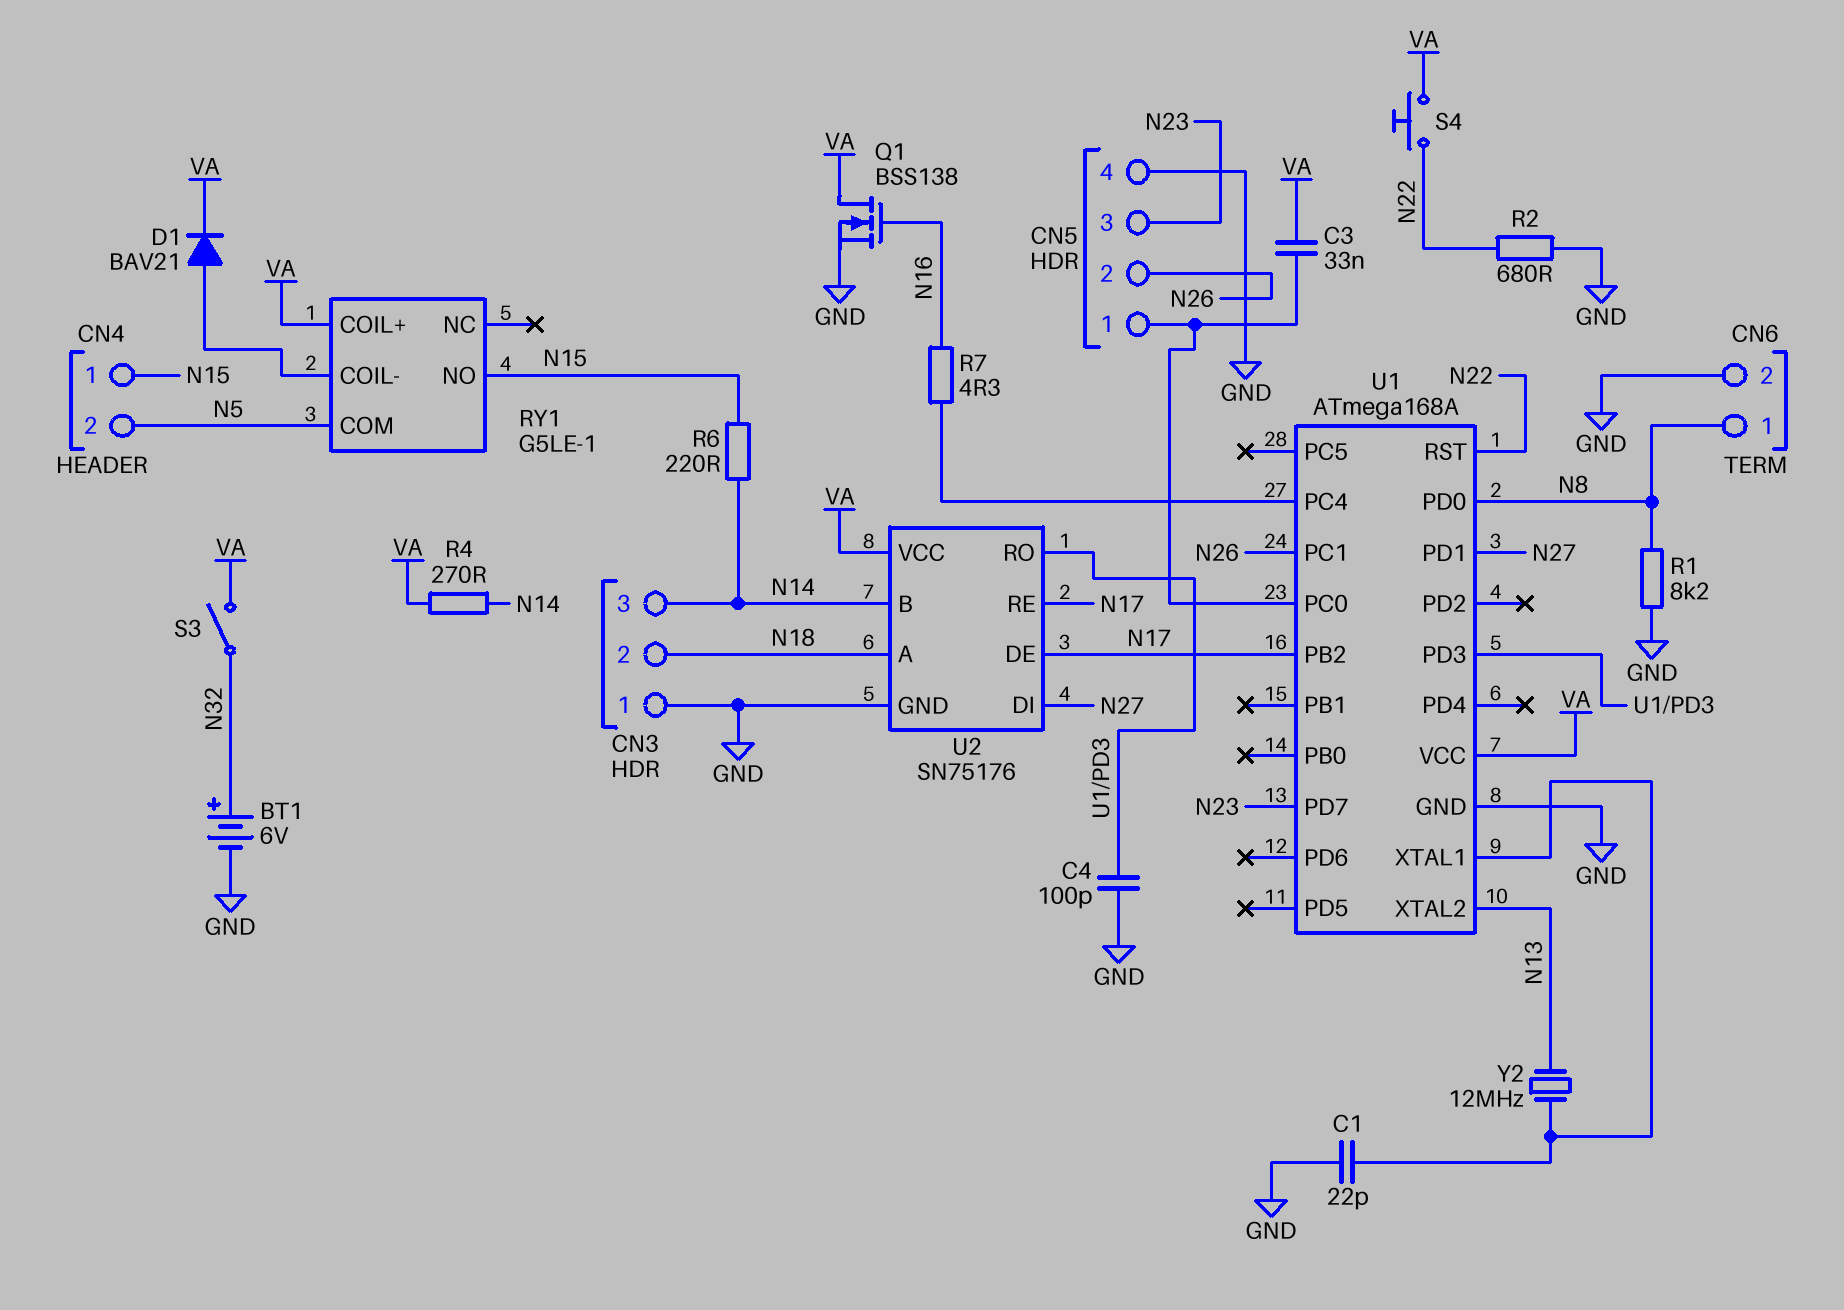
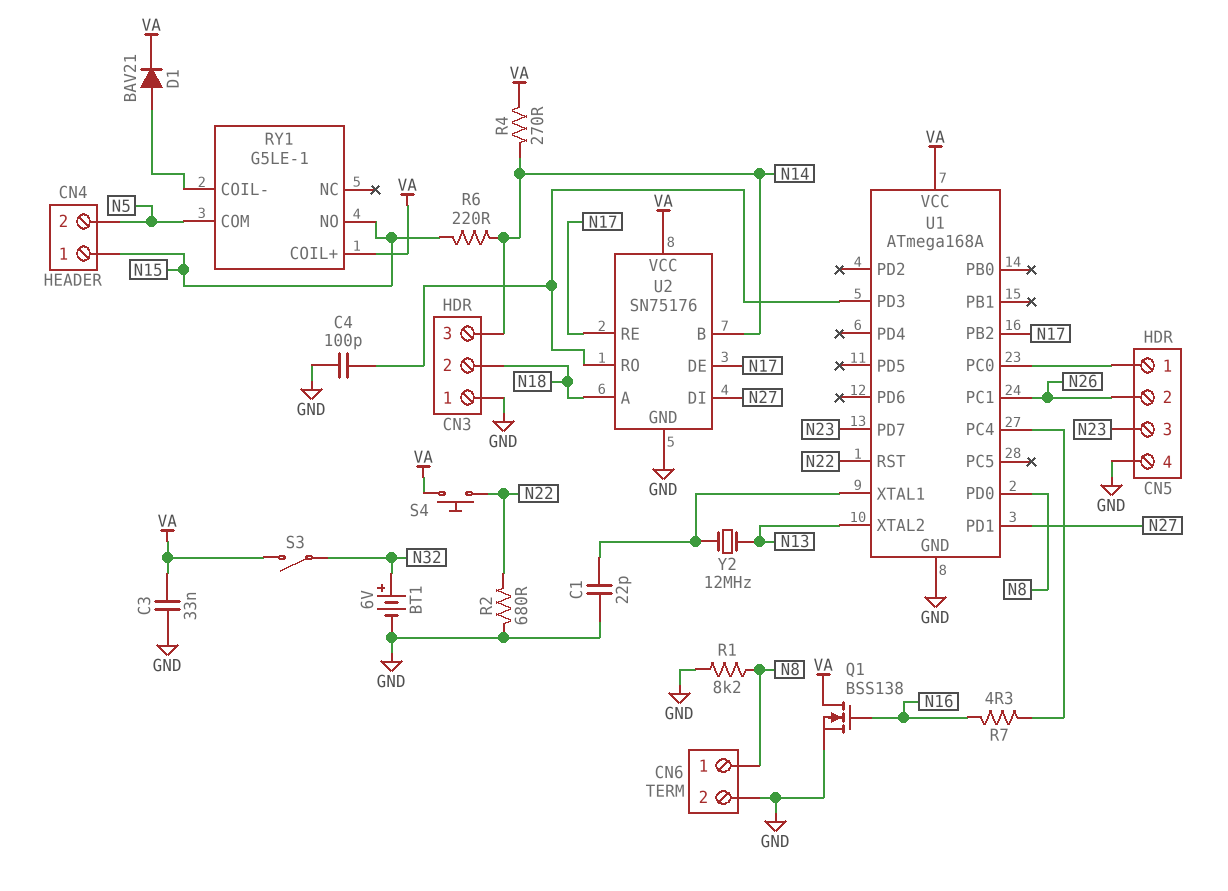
C3: 33nF (CN5/1, VA) -> 33nF (GND, VA)

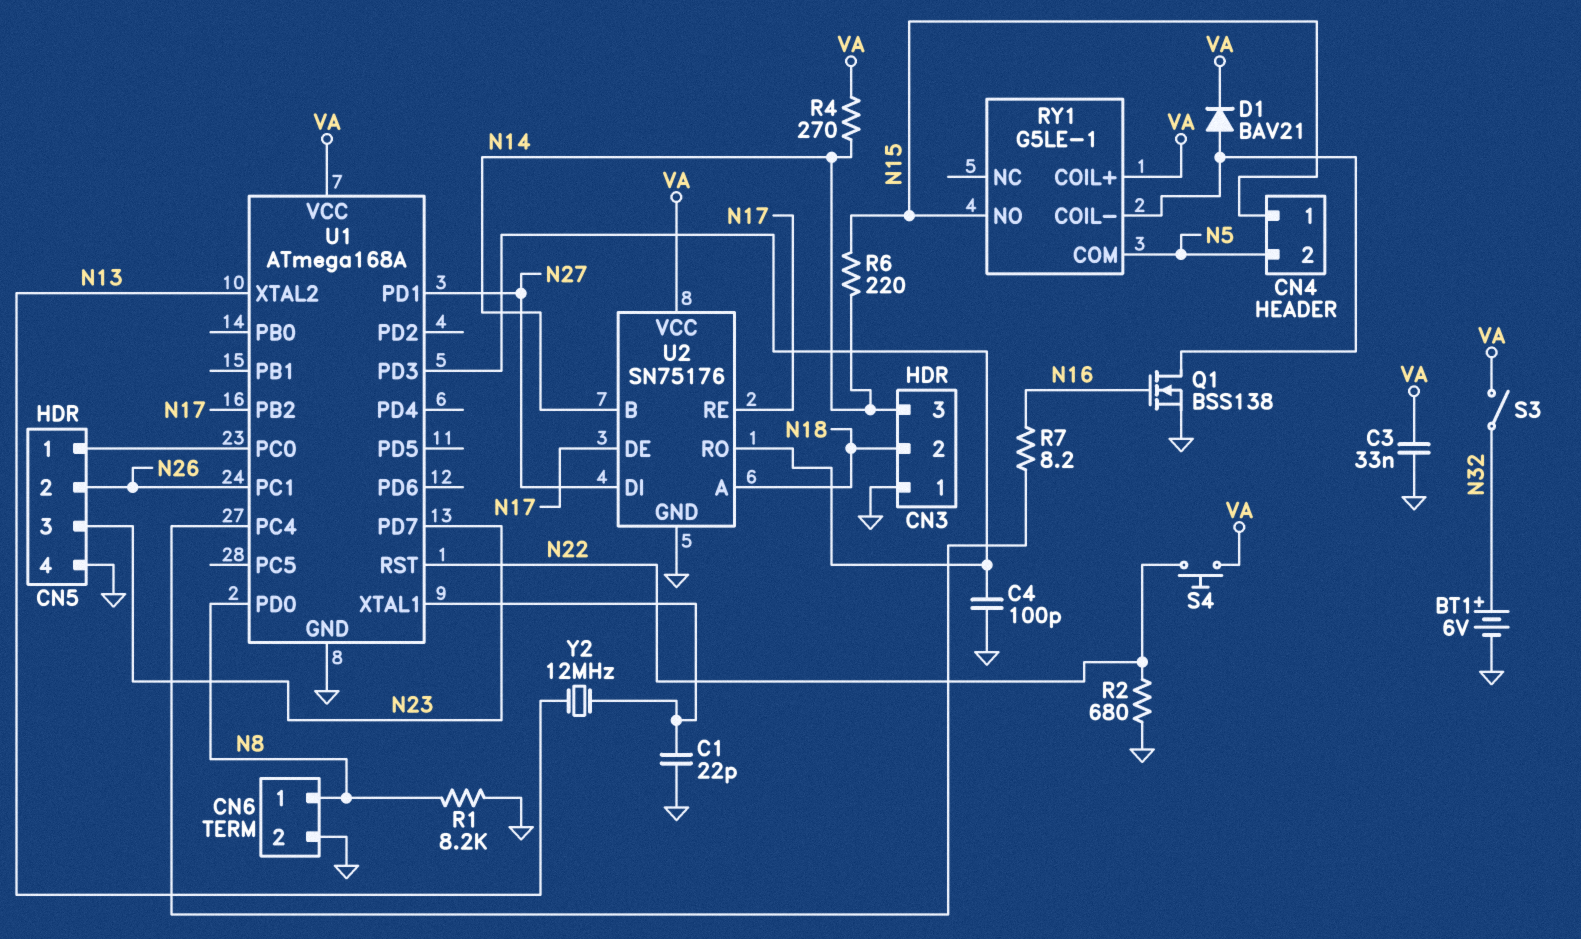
Q1: NMOS BSS138 (G N16, D VA, S GND) -> NMOS BSS138 (G N16, D RY1/COIL-, S GND)
R7: 4.3 (N16, U1/PC4) -> 8.2 (N16, U1/PC4)

